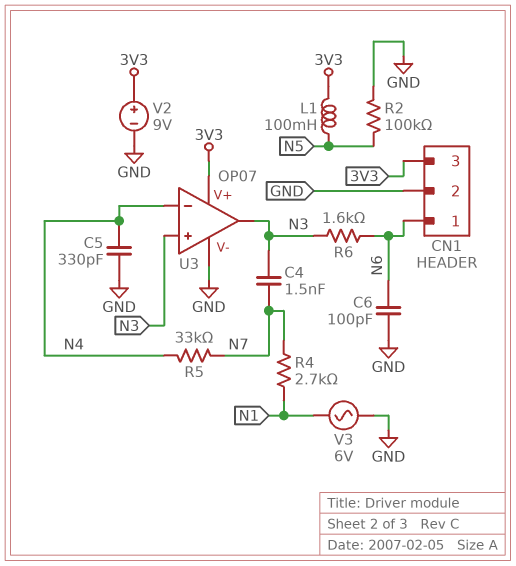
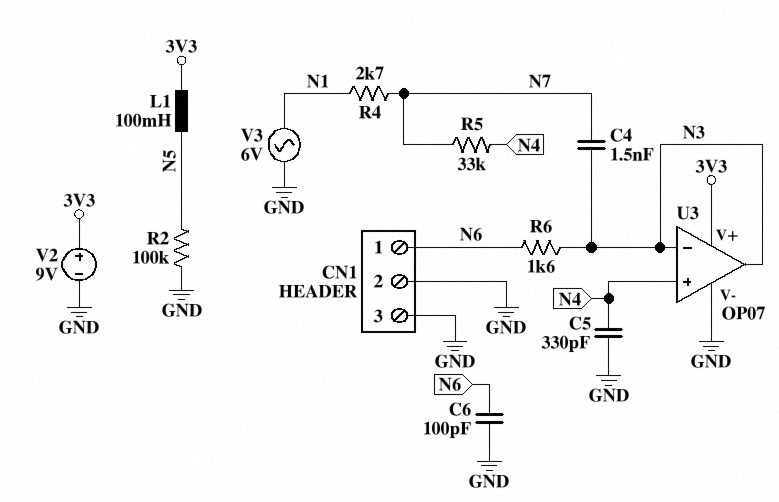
CN1 pin 3: 3V3 -> GND
U3 pin in+: N3 -> N4
U3 pin in-: N4 -> N3

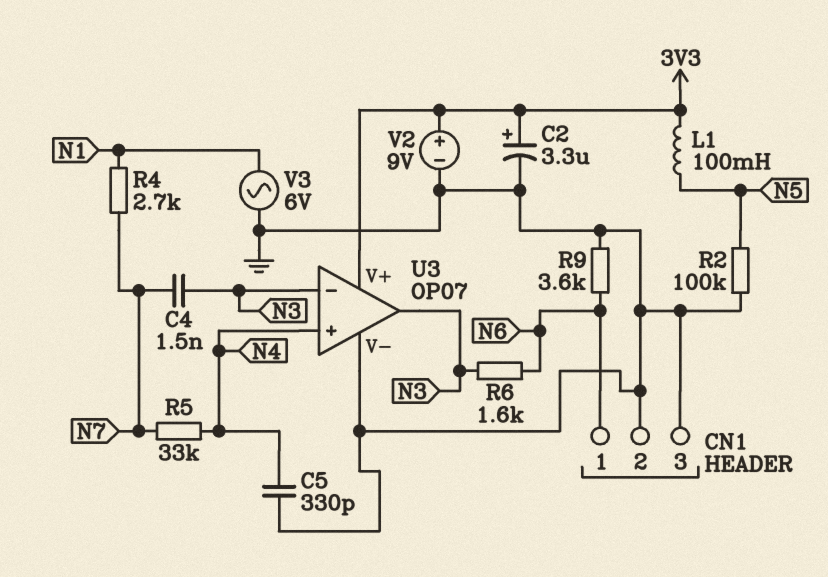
C2: none -> 3.3uF (plus 3V3, minus GND)
C6: 100pF (GND, N6) -> none
R9: none -> 3.6k (GND, N6)

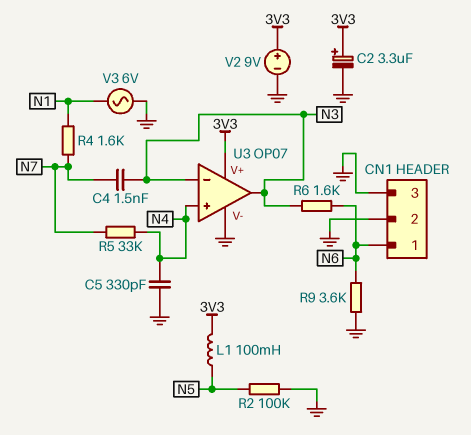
R4: 2.7k (N1, N7) -> 1.6k (N1, N7)

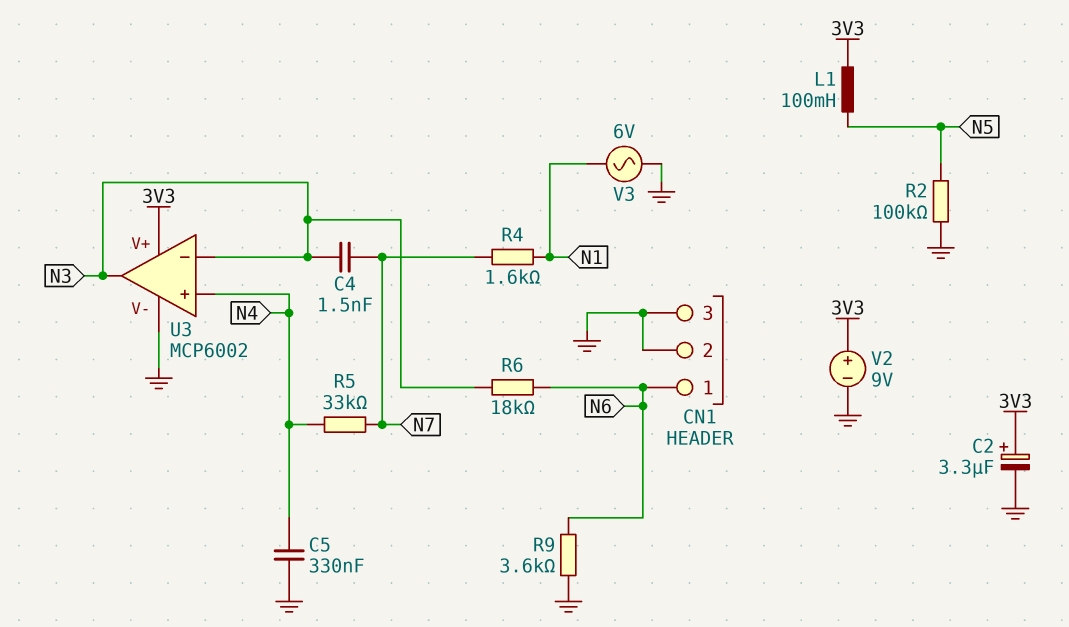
C5: 330pF (GND, N4) -> 330nF (GND, N4)
R6: 1.6k (N3, N6) -> 18k (N3, N6)
U3: OP07 -> MCP6002

